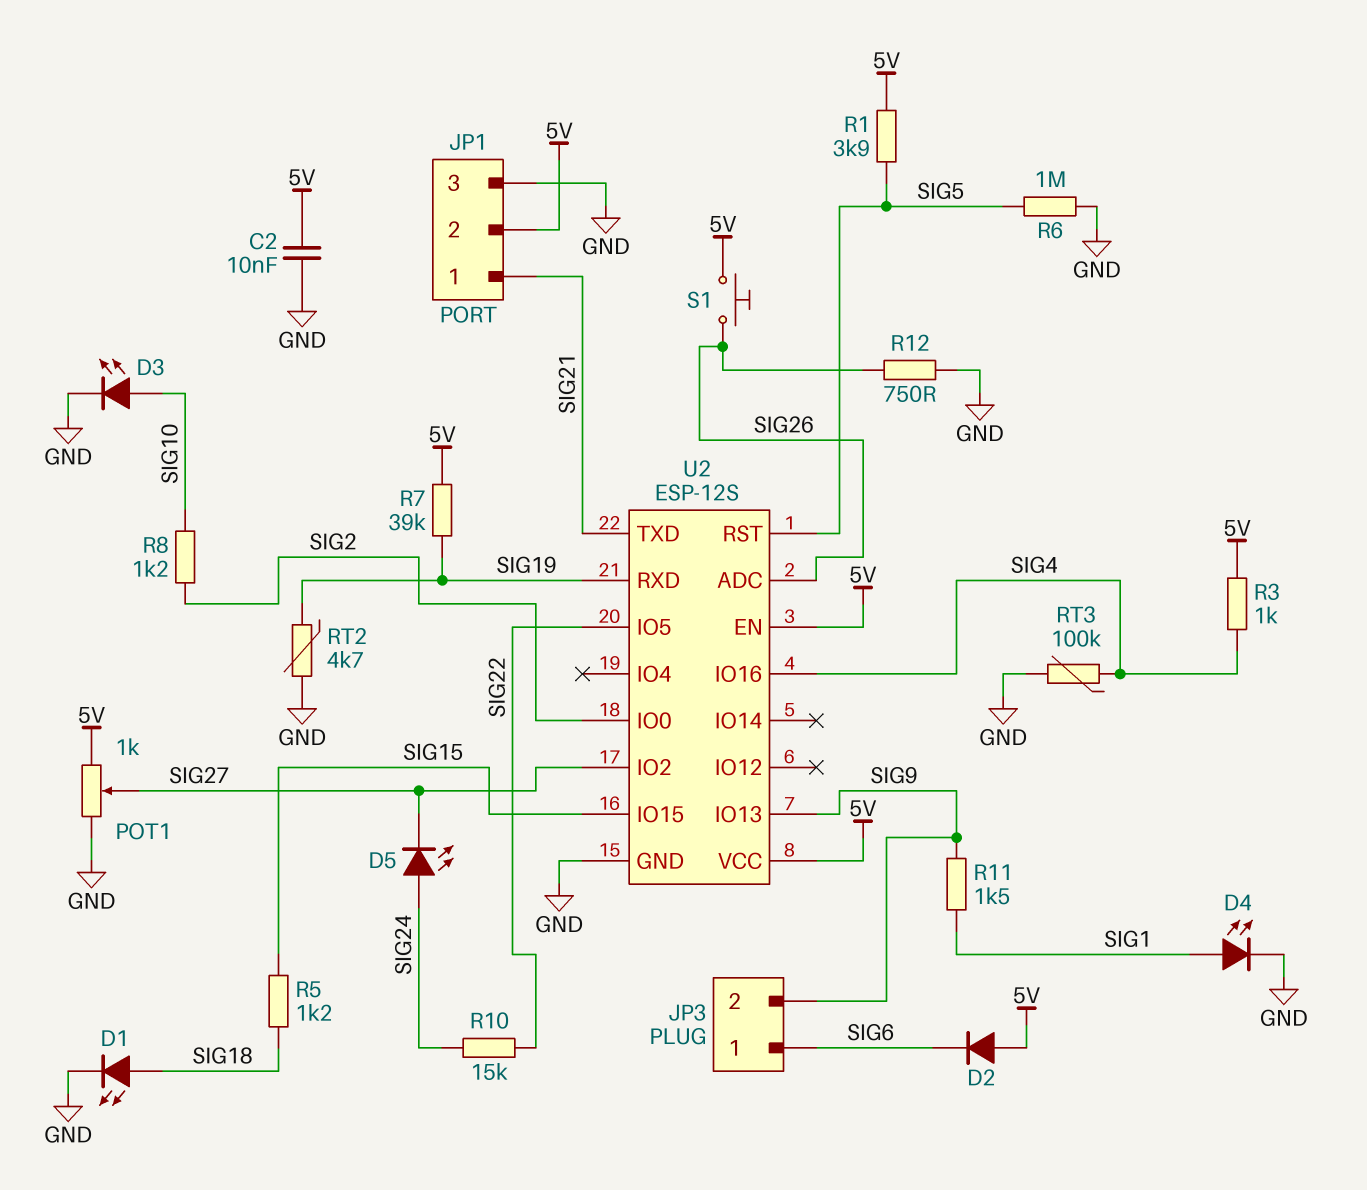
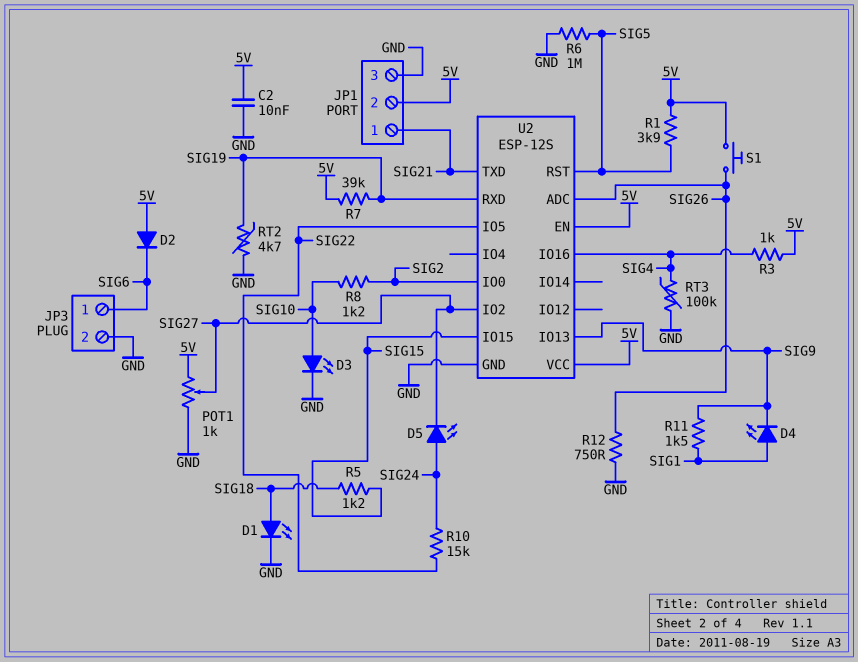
D4: LED (A SIG1, K GND) -> LED (A SIG1, K SIG9)
JP3 pin 2: SIG9 -> GND

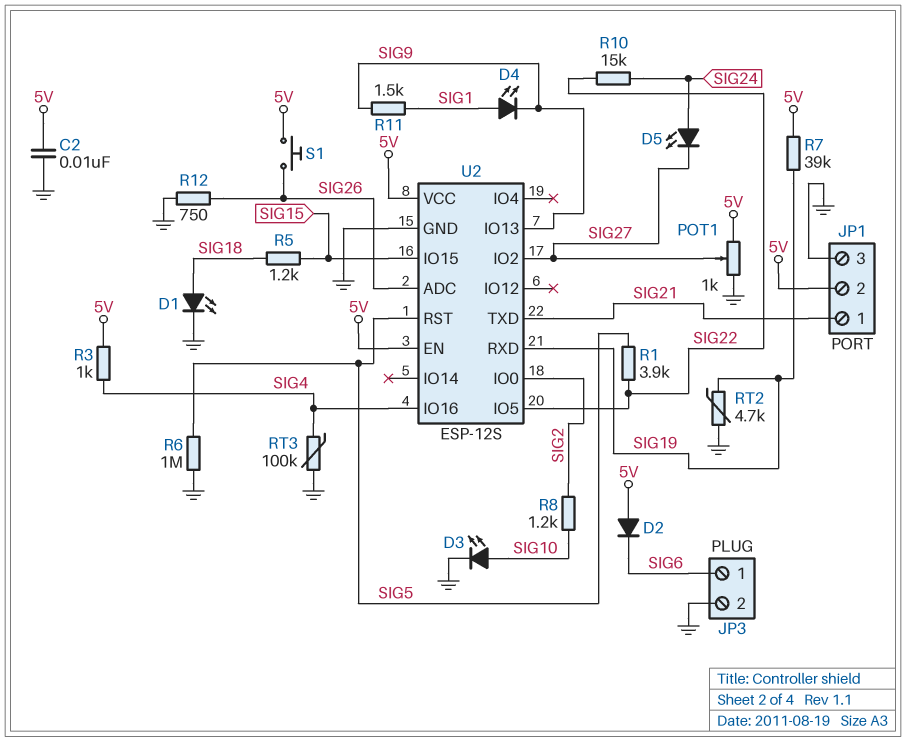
R1: 3.9k (5V, SIG5) -> 3.9k (SIG5, SIG22)

